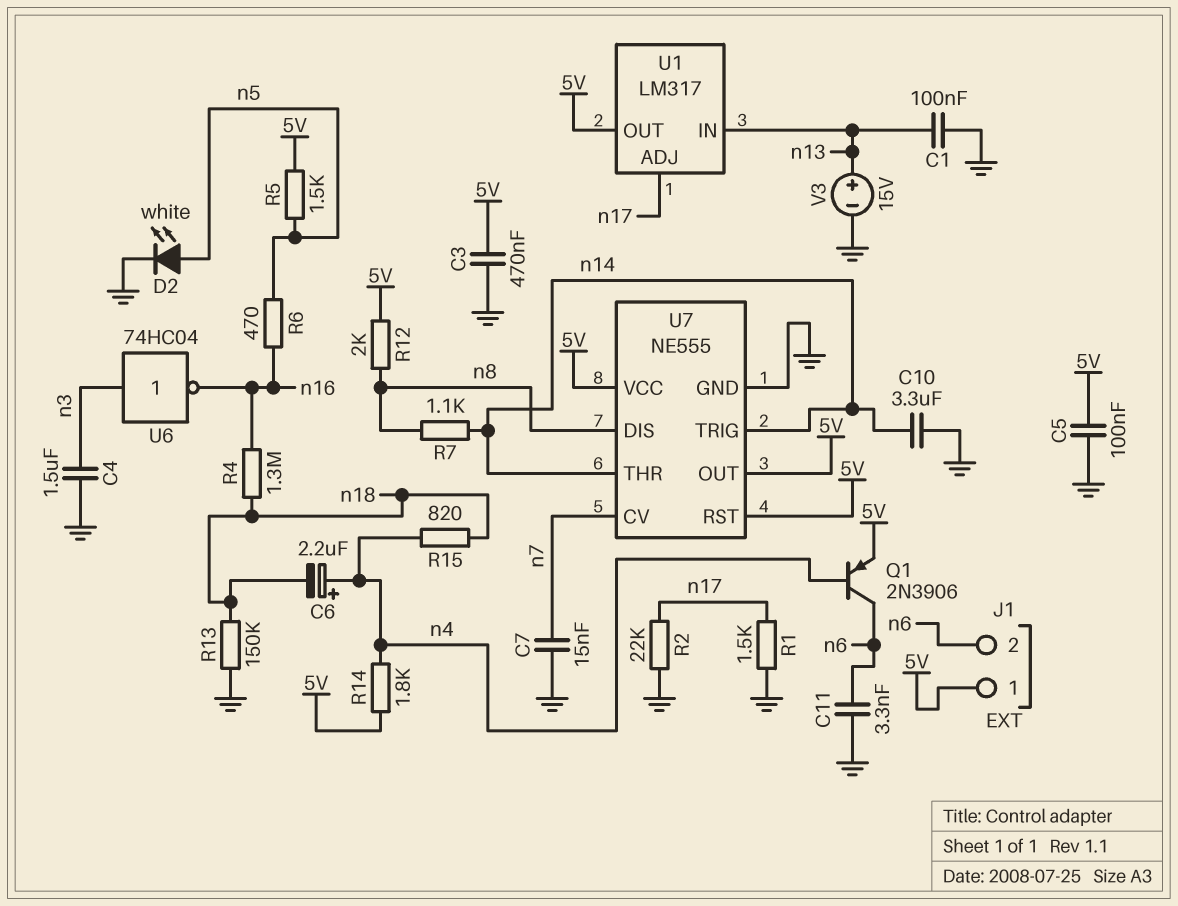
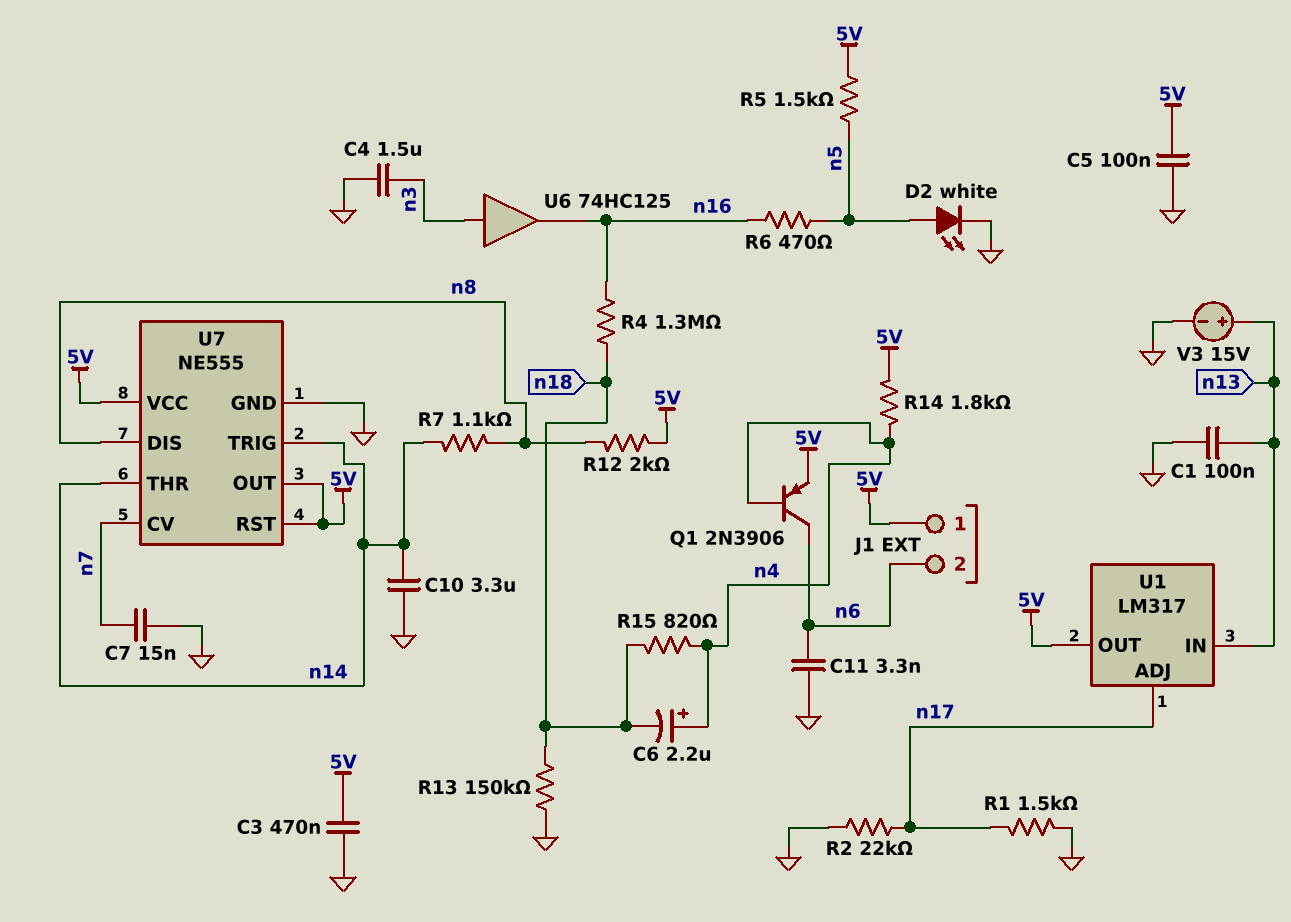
U6: NOT 74HC04 (in n3, out n16) -> buffer 74HC125 (in n3, out n16)

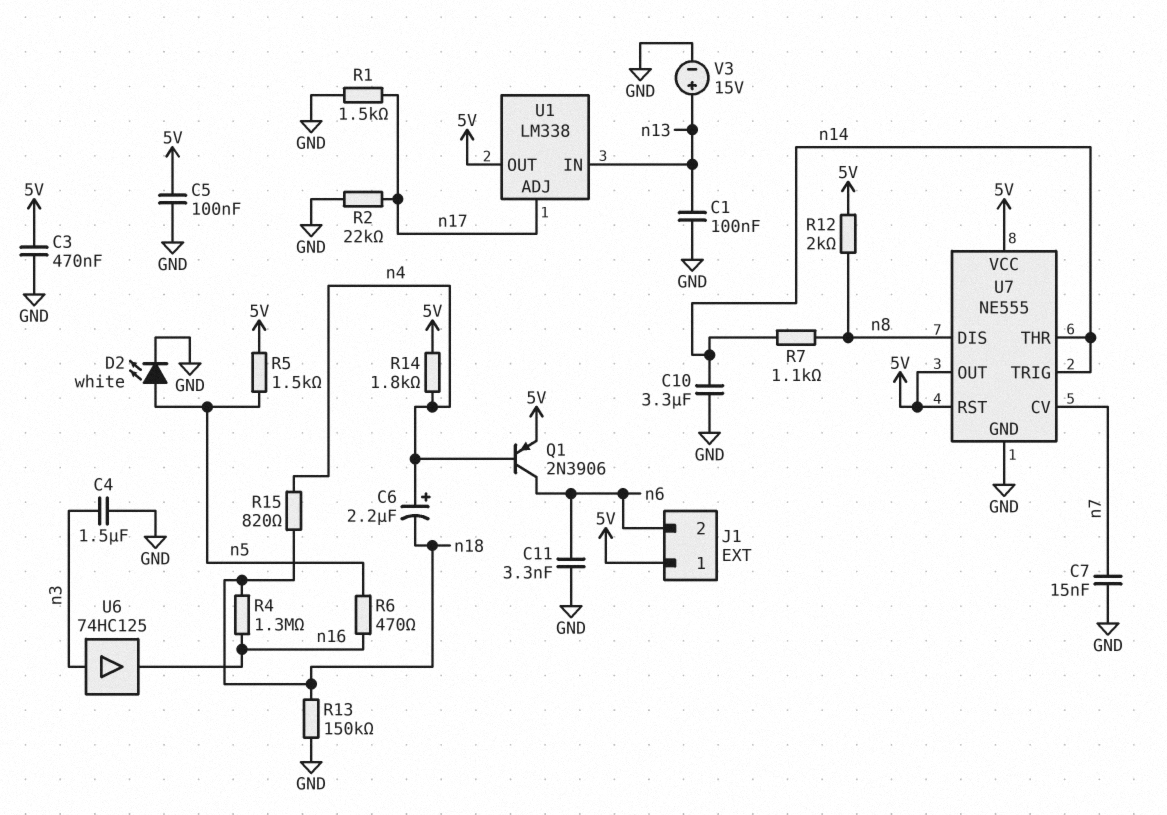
U1: LM317 -> LM338

